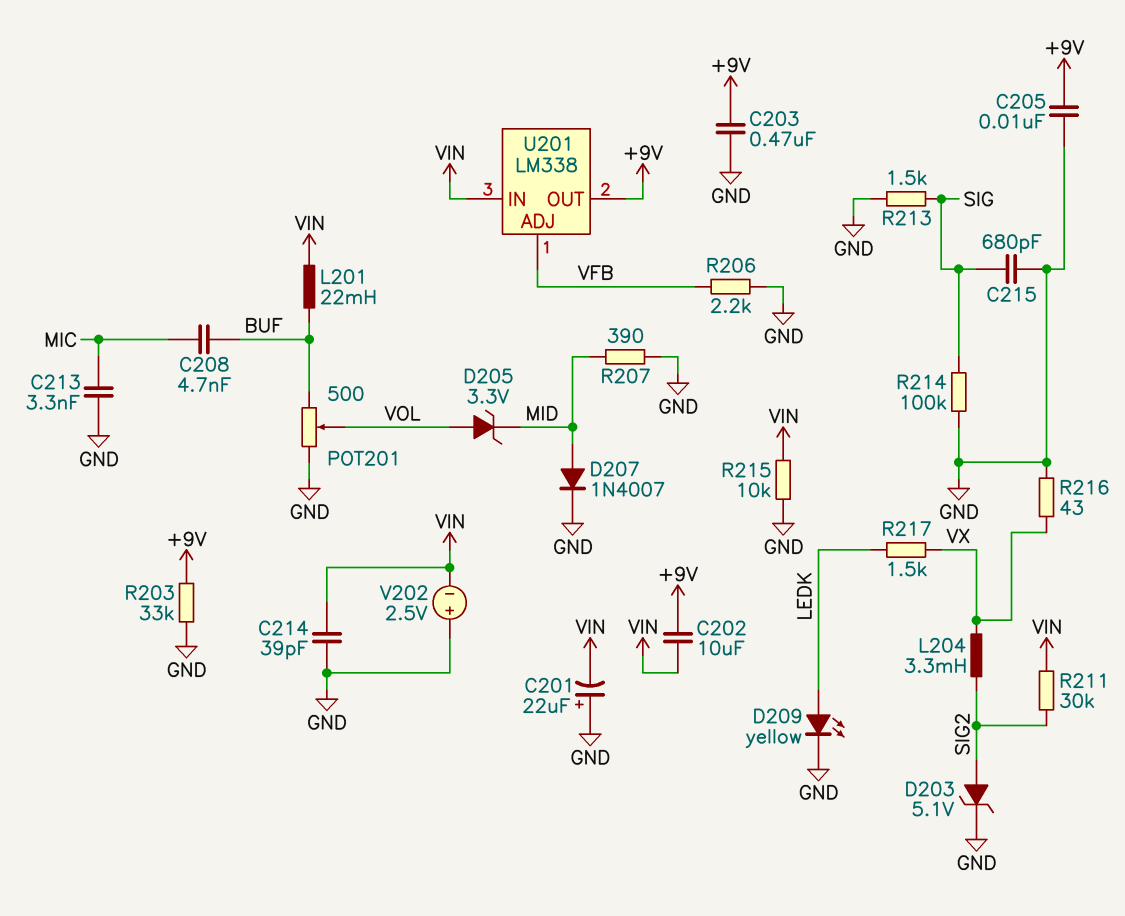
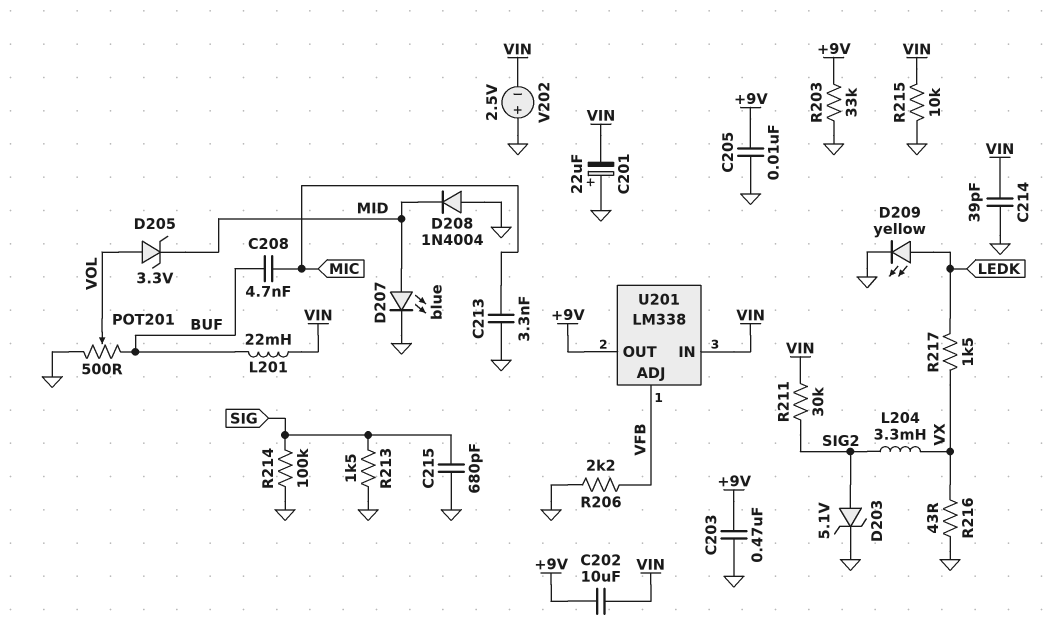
D207: diode 1N4007 (A MID, K GND) -> LED blue (A MID, K GND)
D208: none -> diode 1N4004 (A GND, K MID)
R207: 390 (GND, MID) -> none

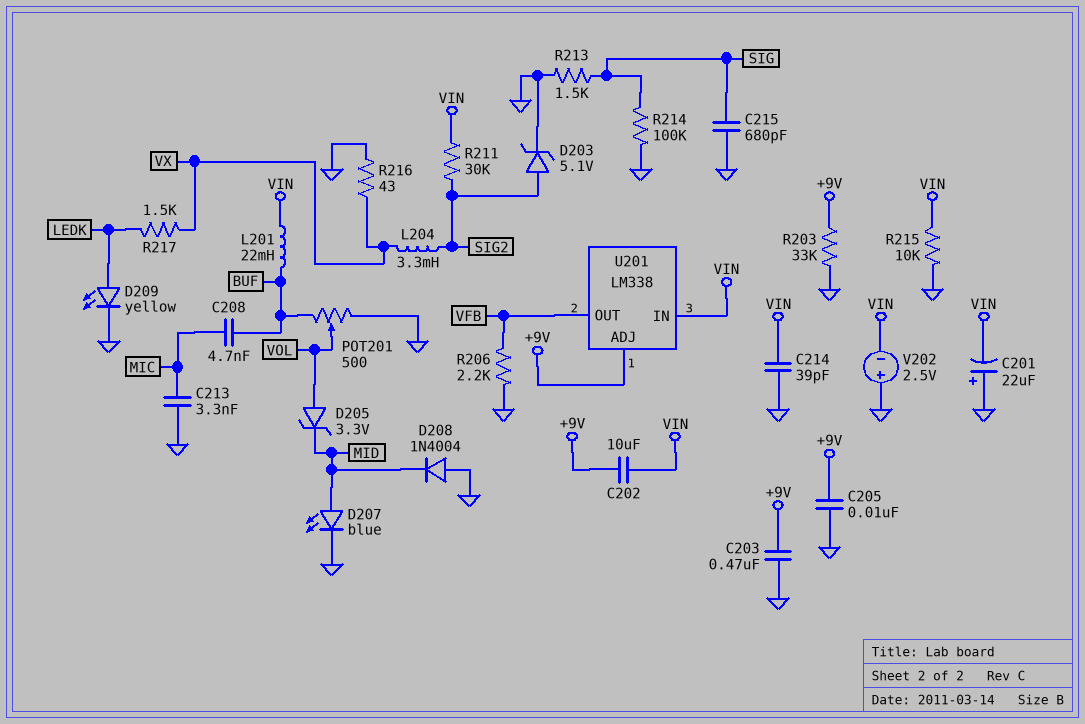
U201 pin ADJ: VFB -> +9V
U201 pin OUT: +9V -> VFB

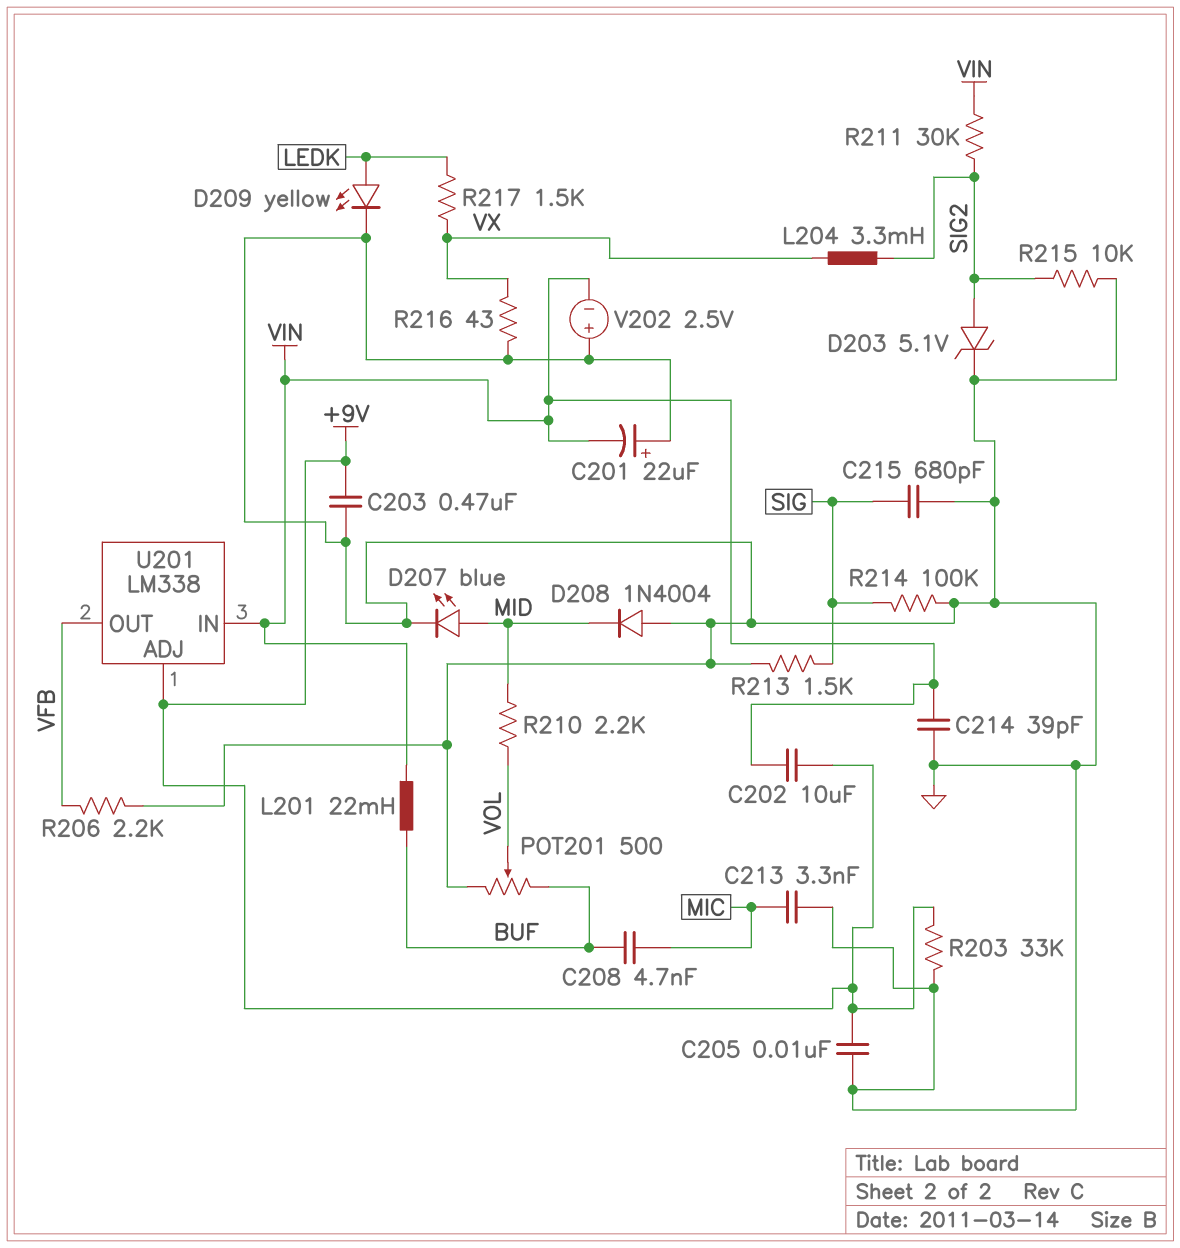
D205: zener 3.3V (A VOL, K MID) -> none
R210: none -> 2.2k (MID, VOL)
R215: 10k (GND, VIN) -> 10k (GND, SIG2)

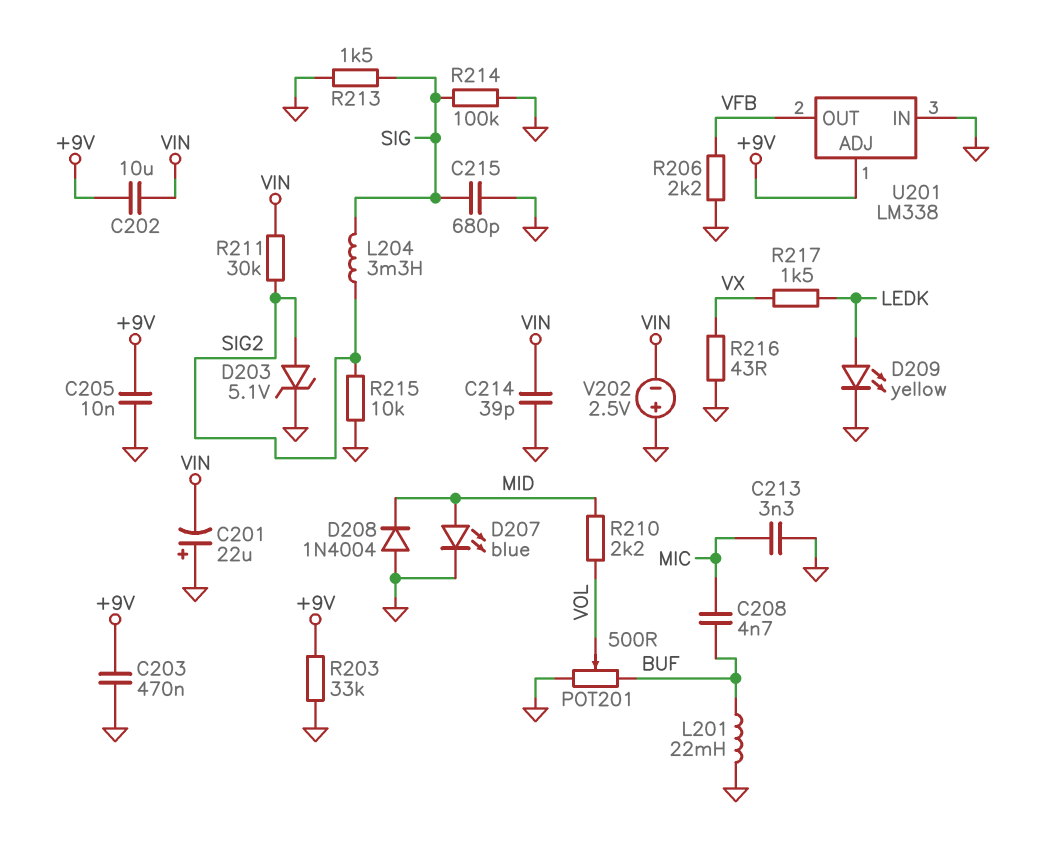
L201: 22mH (BUF, VIN) -> 22mH (BUF, GND)
L204: 3.3mH (SIG2, VX) -> 3.3mH (SIG, SIG2)
U201 pin IN: VIN -> GND

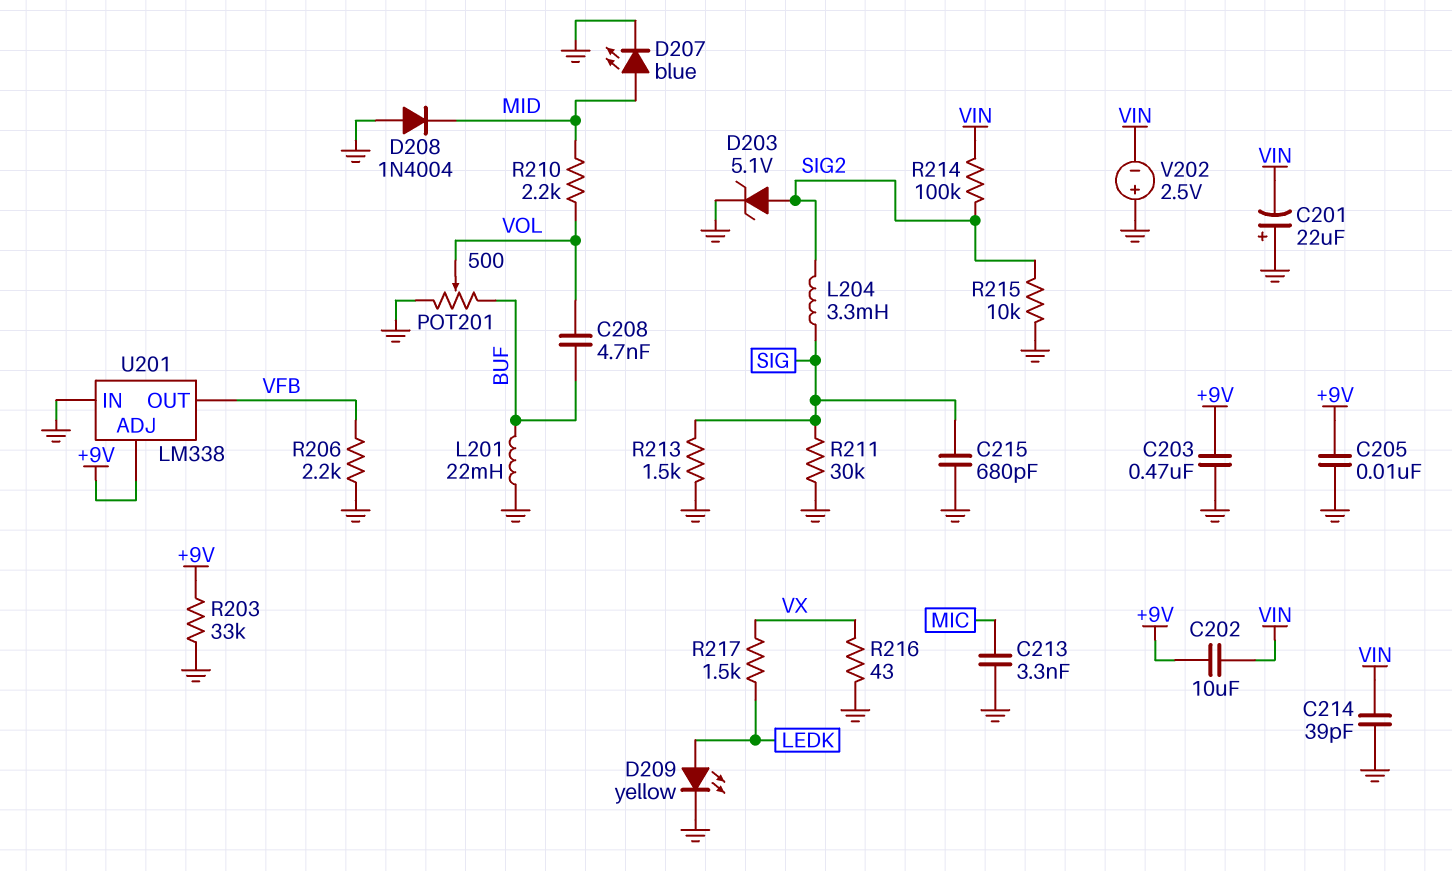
C208: 4.7nF (BUF, MIC) -> 4.7nF (BUF, VOL)
R211: 30k (SIG2, VIN) -> 30k (GND, SIG)
R214: 100k (GND, SIG) -> 100k (SIG2, VIN)

